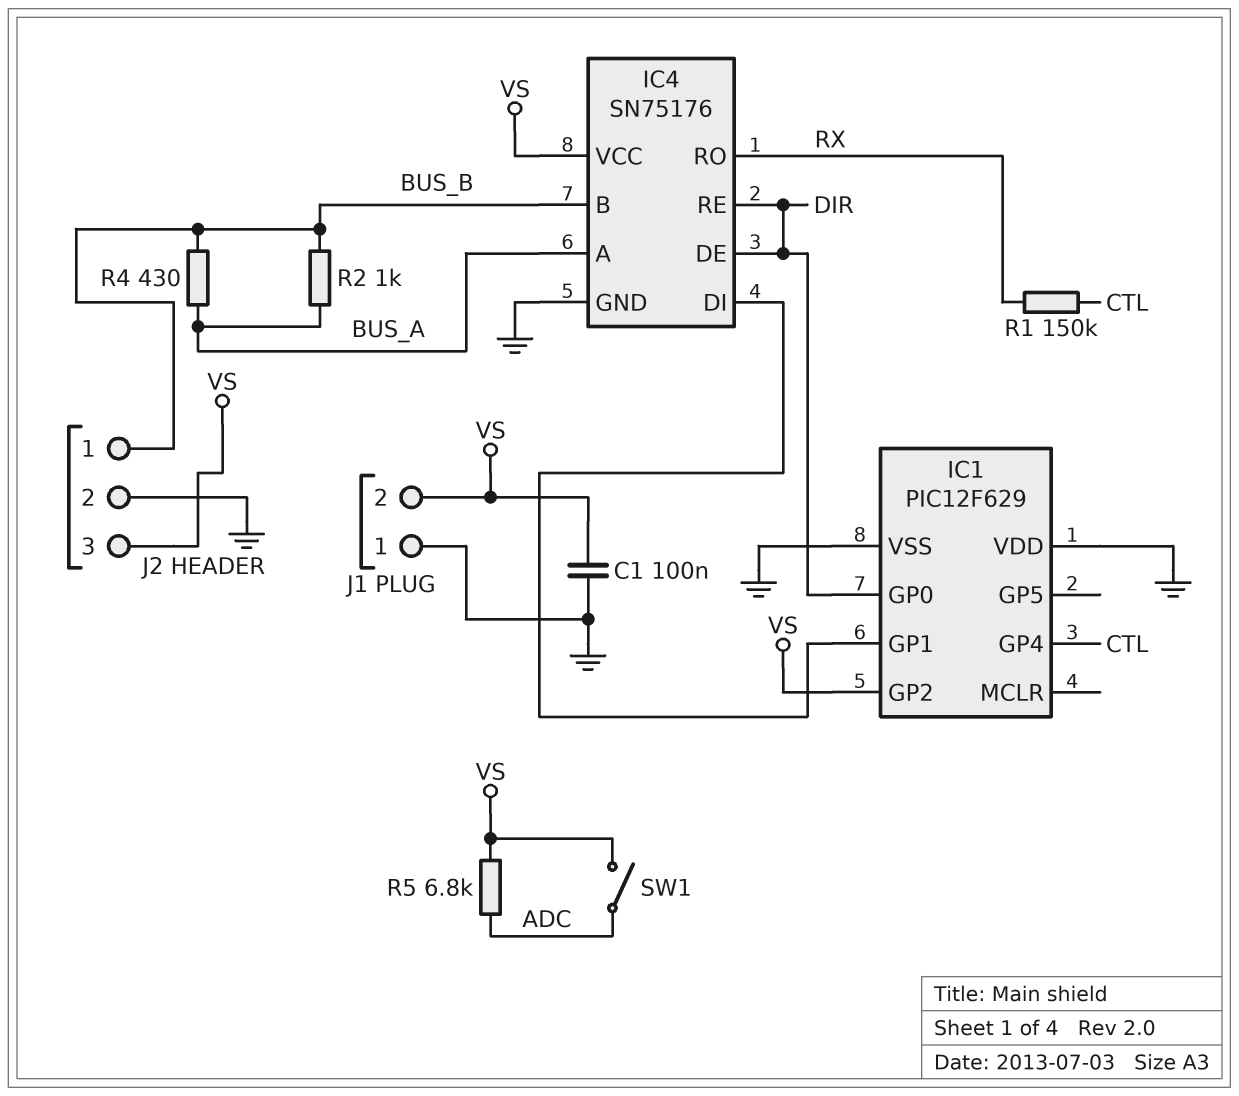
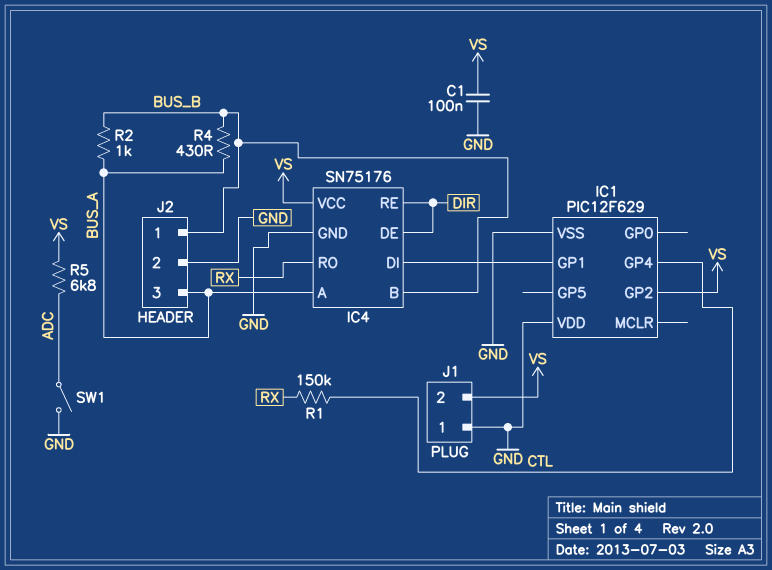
IC1 pin GP0: DIR -> none
J2 pin 3: VS -> BUS_A
SW1: switch (ADC, VS) -> switch (ADC, GND)

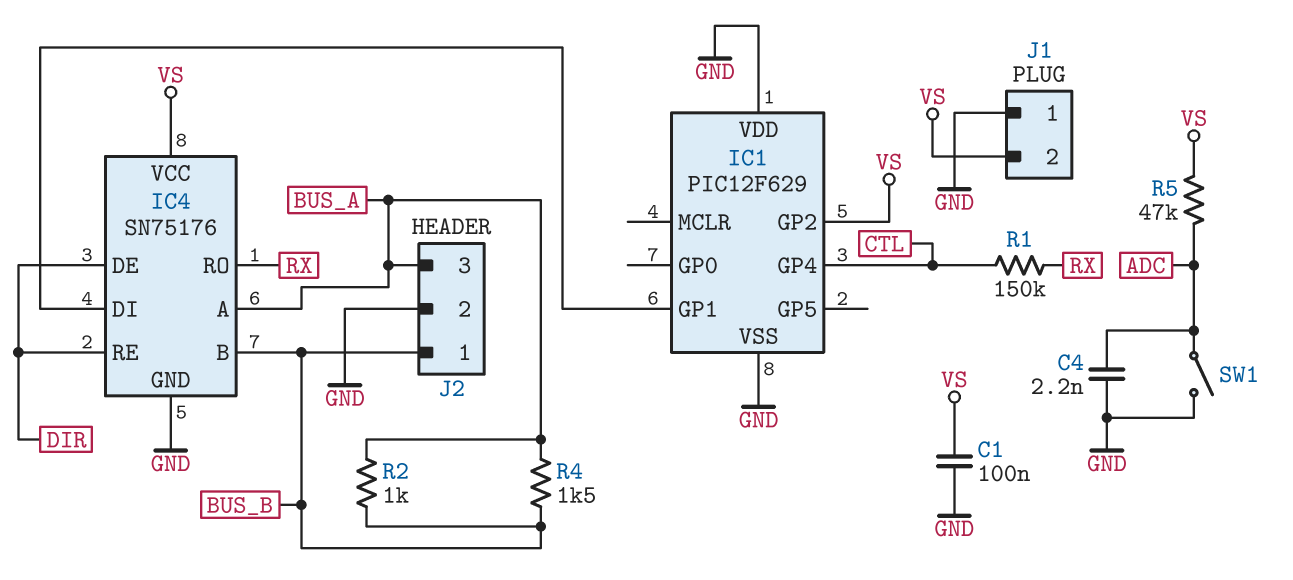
C4: none -> 2.2nF (ADC, GND)
R4: 430 (BUS_A, BUS_B) -> 1.5k (BUS_A, BUS_B)
R5: 6.8k (ADC, VS) -> 47k (ADC, VS)

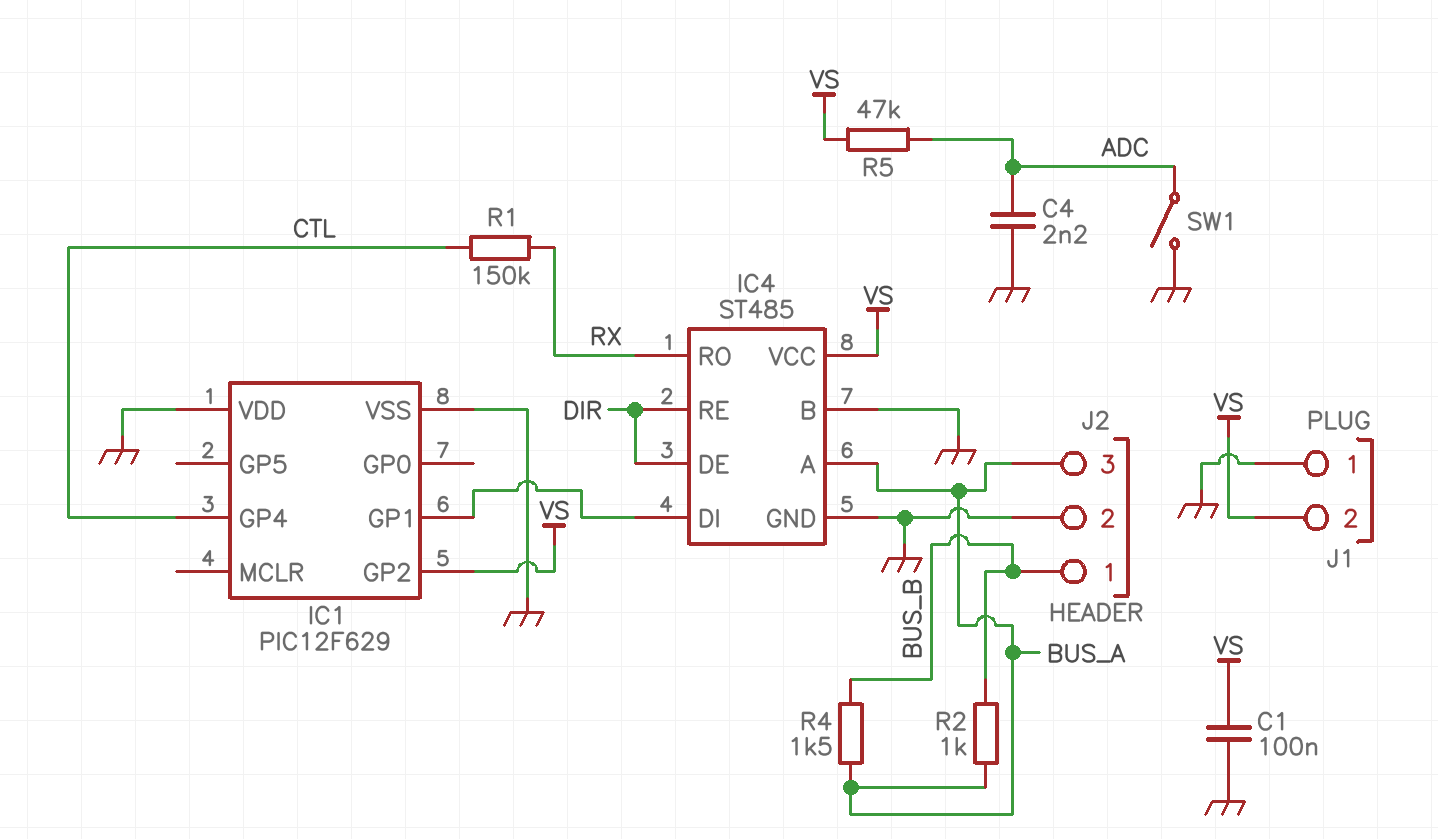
IC4: SN75176 -> ST485
IC4 pin B: BUS_B -> GND

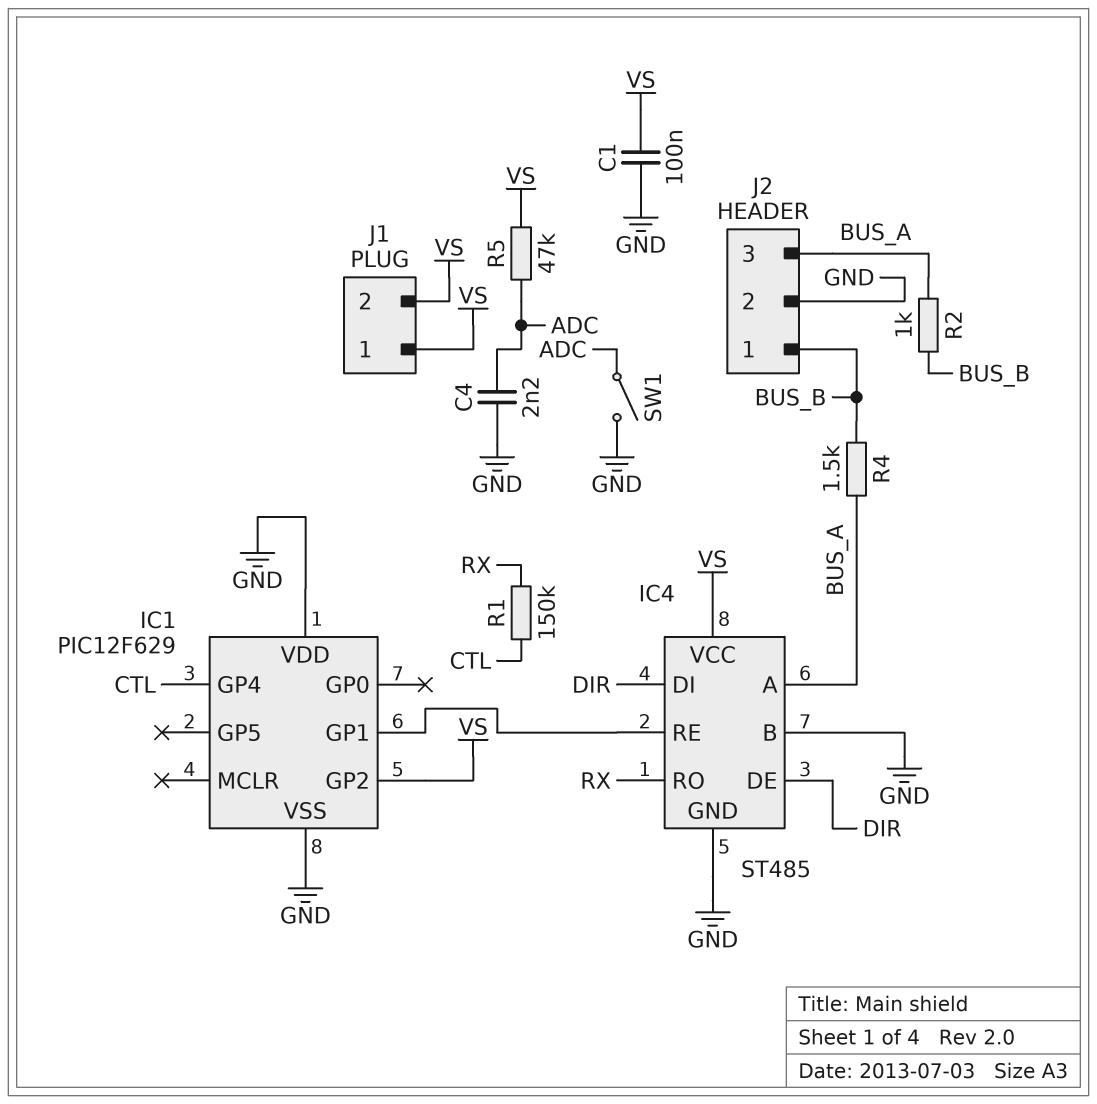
IC4 pin DI: IC1/GP1 -> DIR
IC4 pin RE: DIR -> IC1/GP1
J1 pin 1: GND -> VS

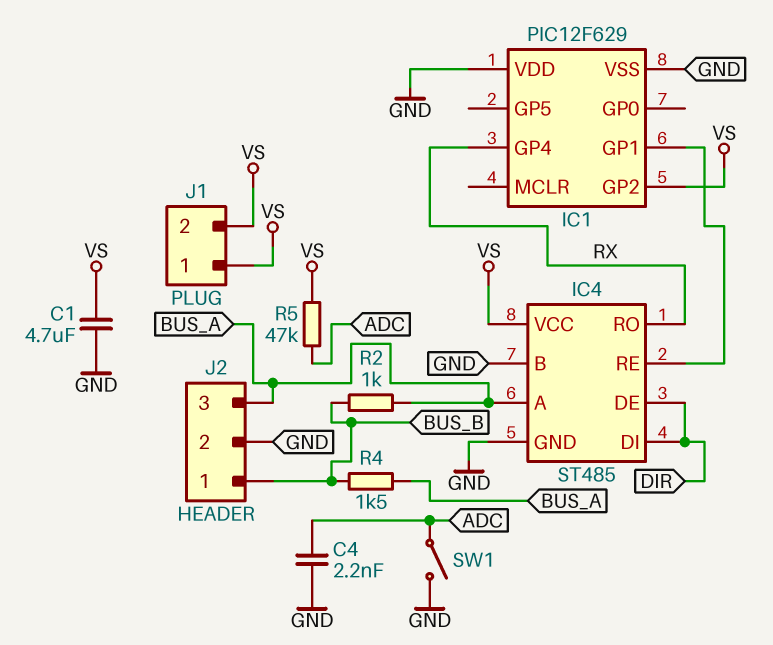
C1: 100nF (GND, VS) -> 4.7uF (GND, VS)
IC1 pin GP4: CTL -> RX
R1: 150k (CTL, RX) -> none

